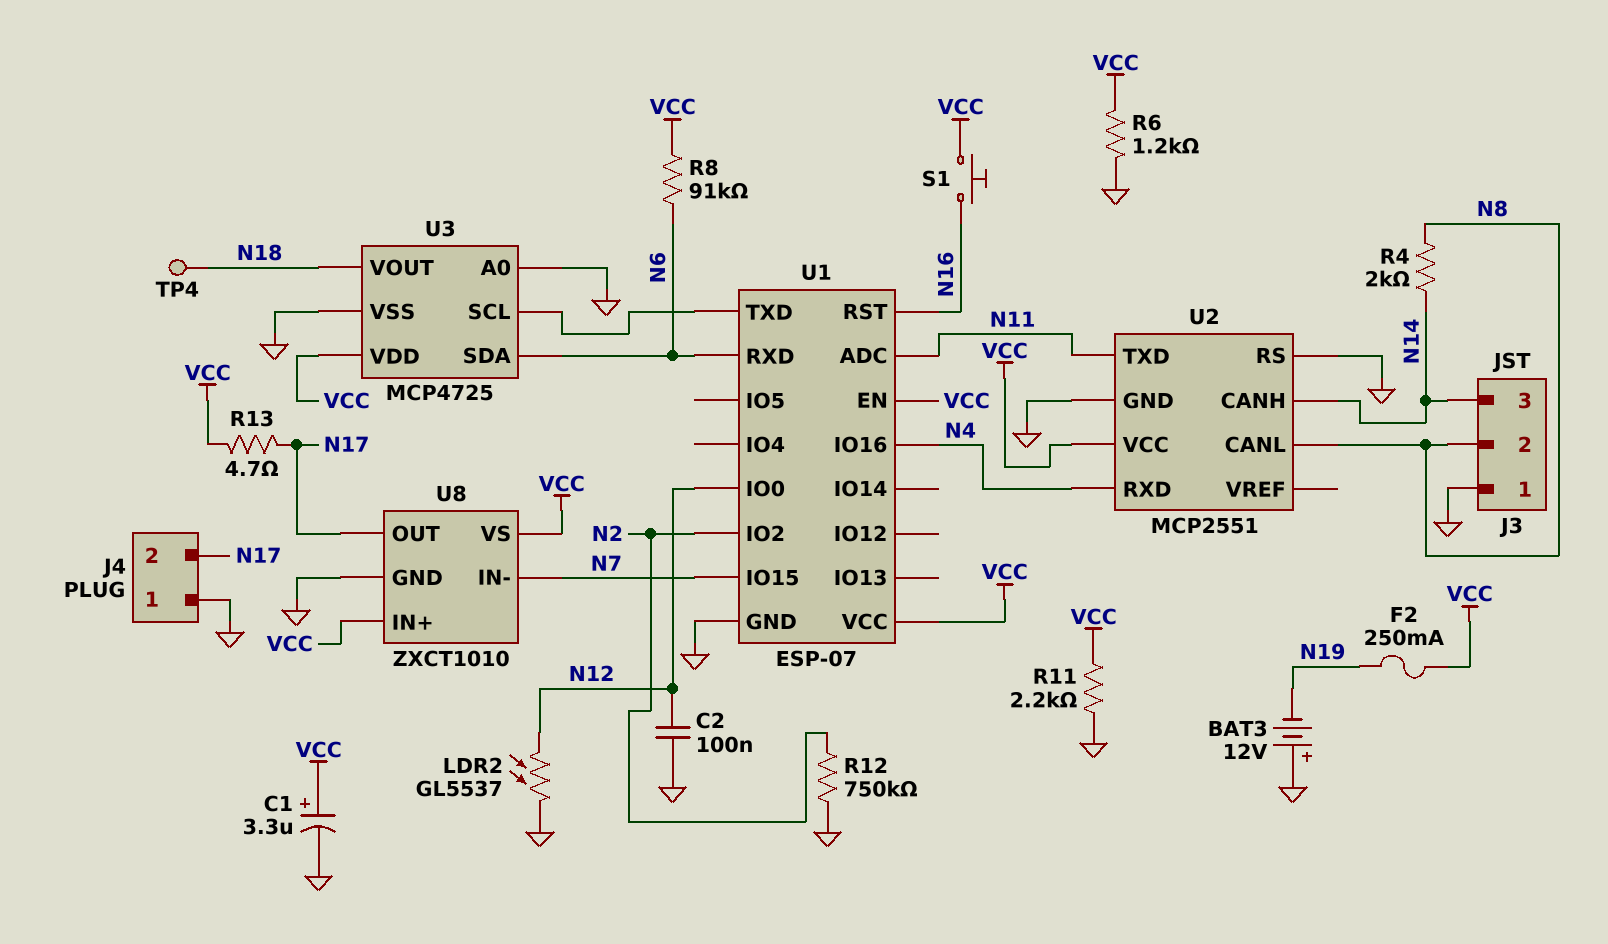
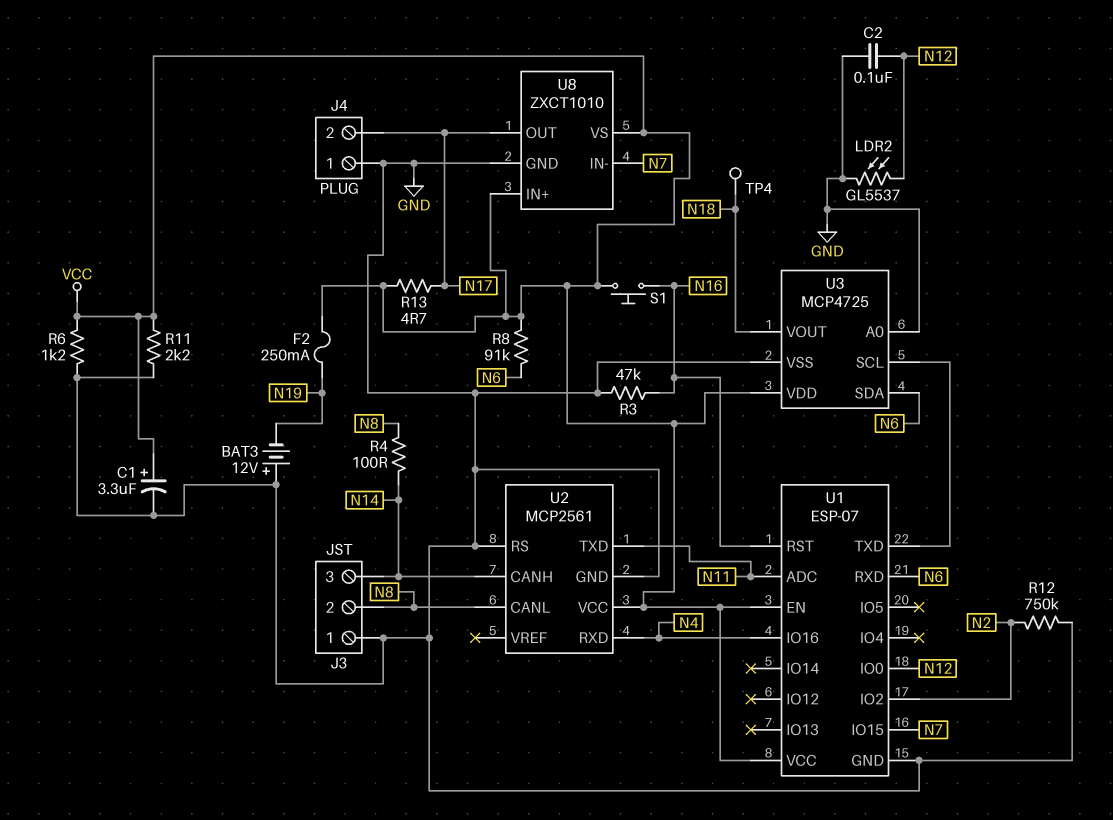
R3: none -> 47k (GND, N16)
R4: 2k (N8, N14) -> 100 (N8, N14)
U2: MCP2551 -> MCP2561

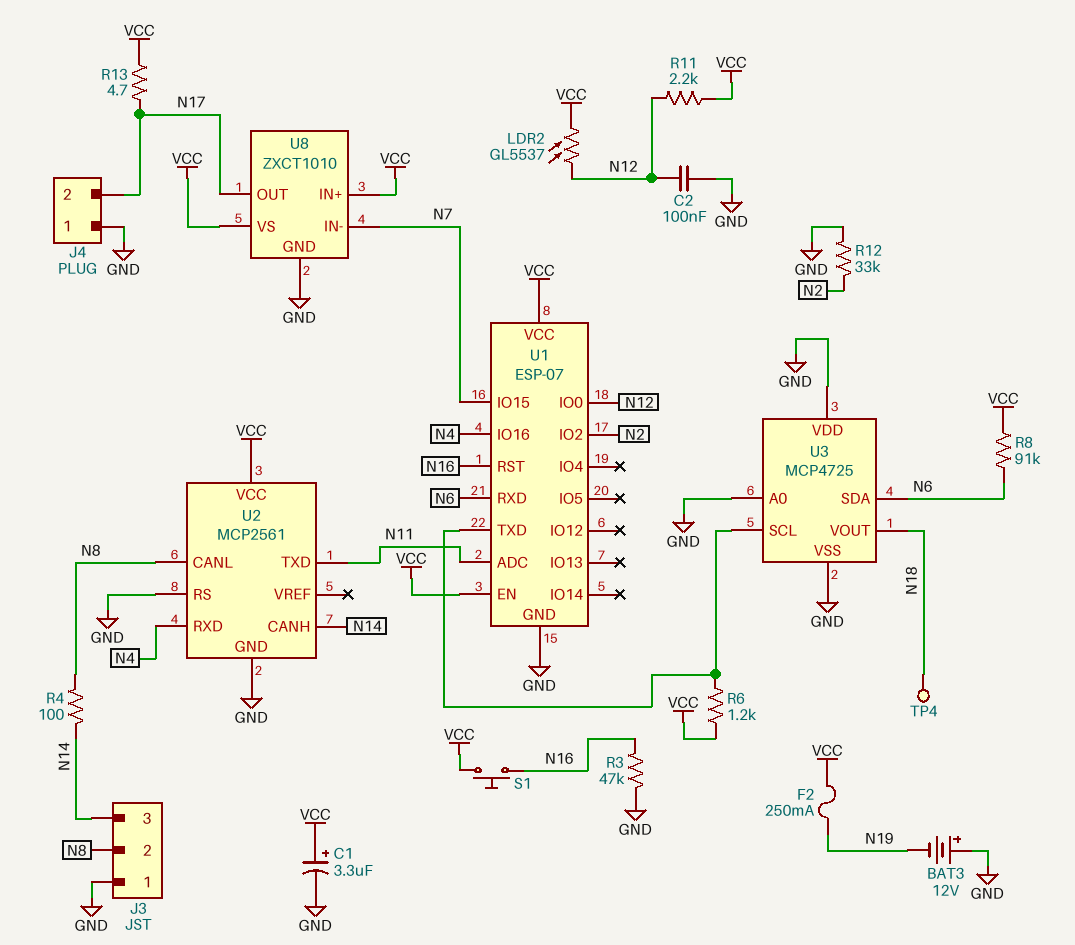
LDR2: GL5537 (GND, N12) -> GL5537 (N12, VCC)
R6: 1.2k (GND, VCC) -> 1.2k (U1/TXD, VCC)
R11: 2.2k (GND, VCC) -> 2.2k (N12, VCC)
R12: 750k (GND, N2) -> 33k (GND, N2)
U3 pin VDD: VCC -> GND

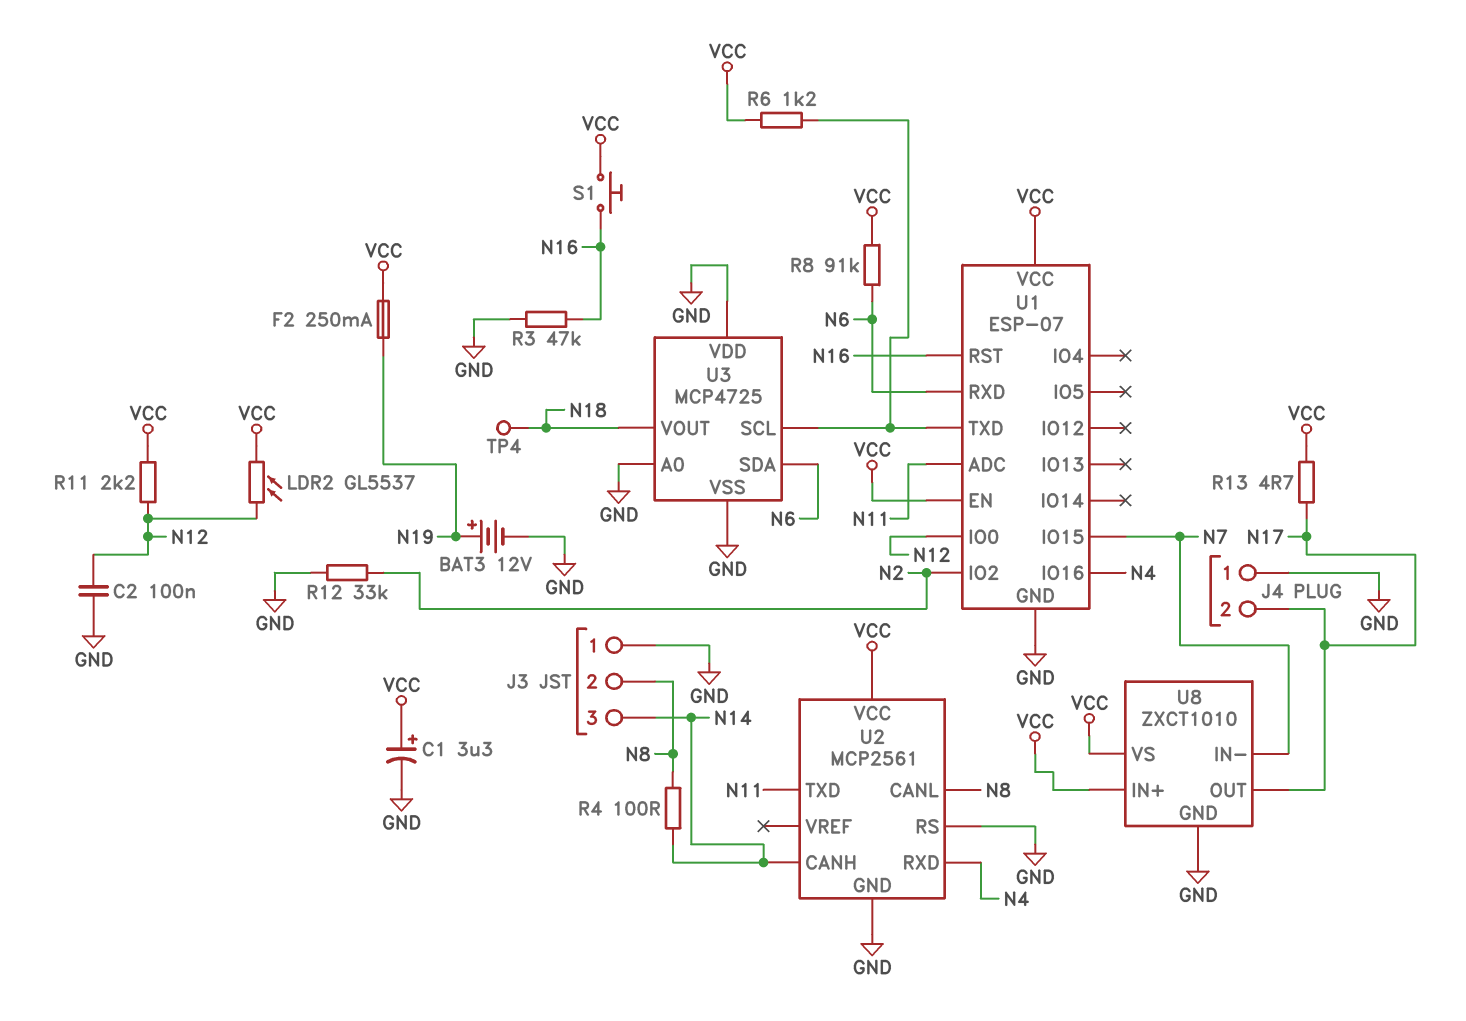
BAT3: 12V (plus GND, minus N19) -> 12V (plus N19, minus GND)

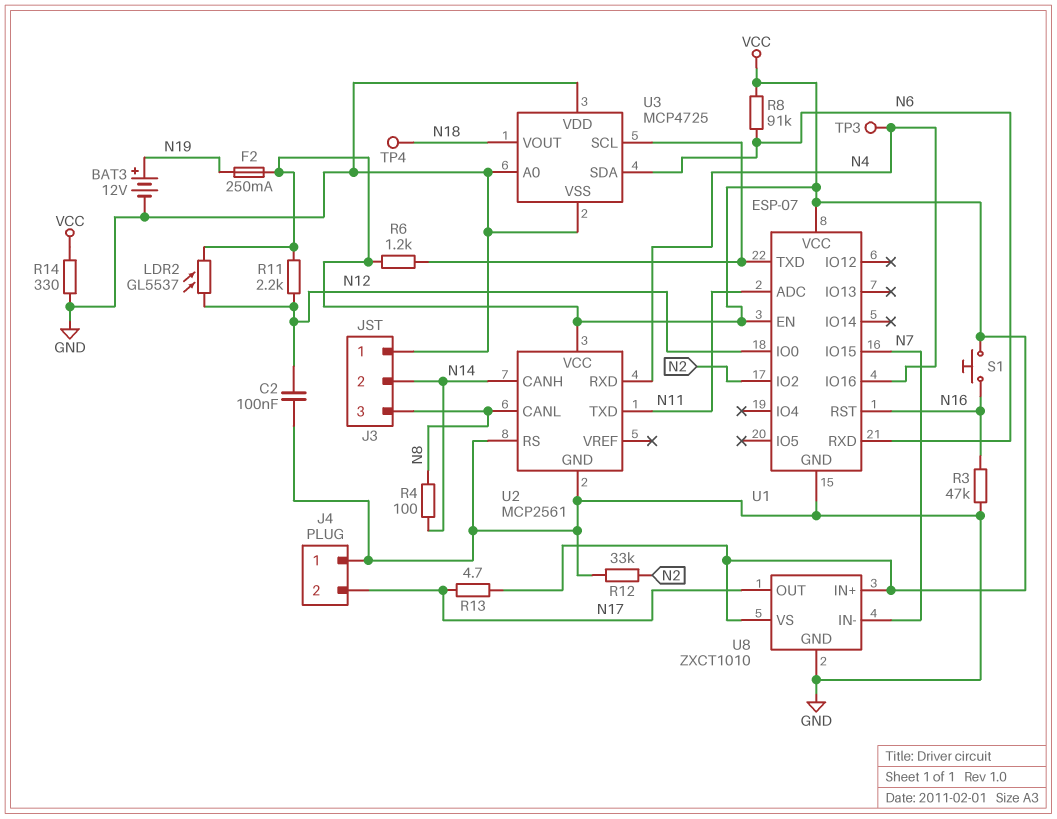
C1: 3.3uF (plus VCC, minus GND) -> none
J3 pin 2: N8 -> N14
J3 pin 3: N14 -> N8
R14: none -> 330 (GND, VCC)
TP3: none -> test point (N4)

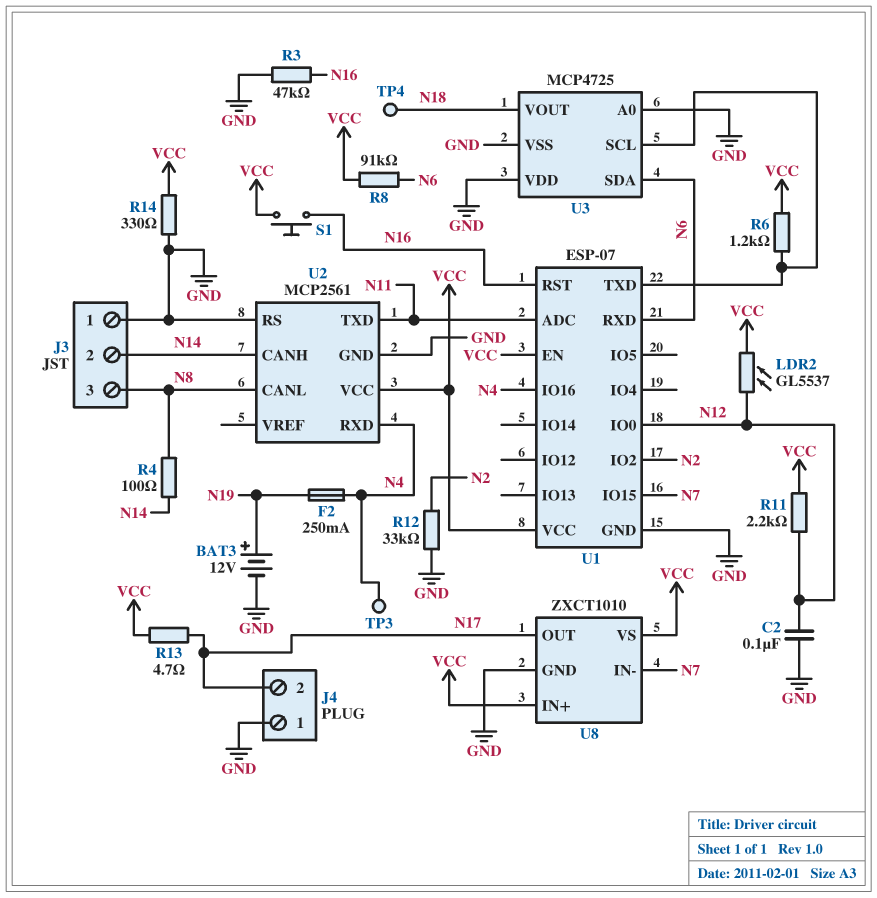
F2: 250mA (N19, VCC) -> 250mA (N4, N19)

